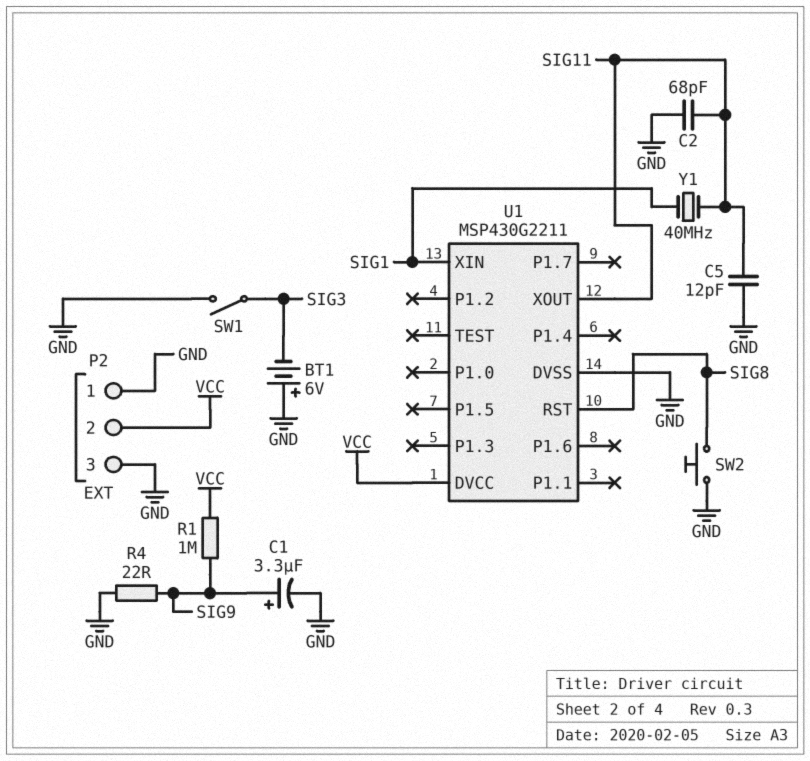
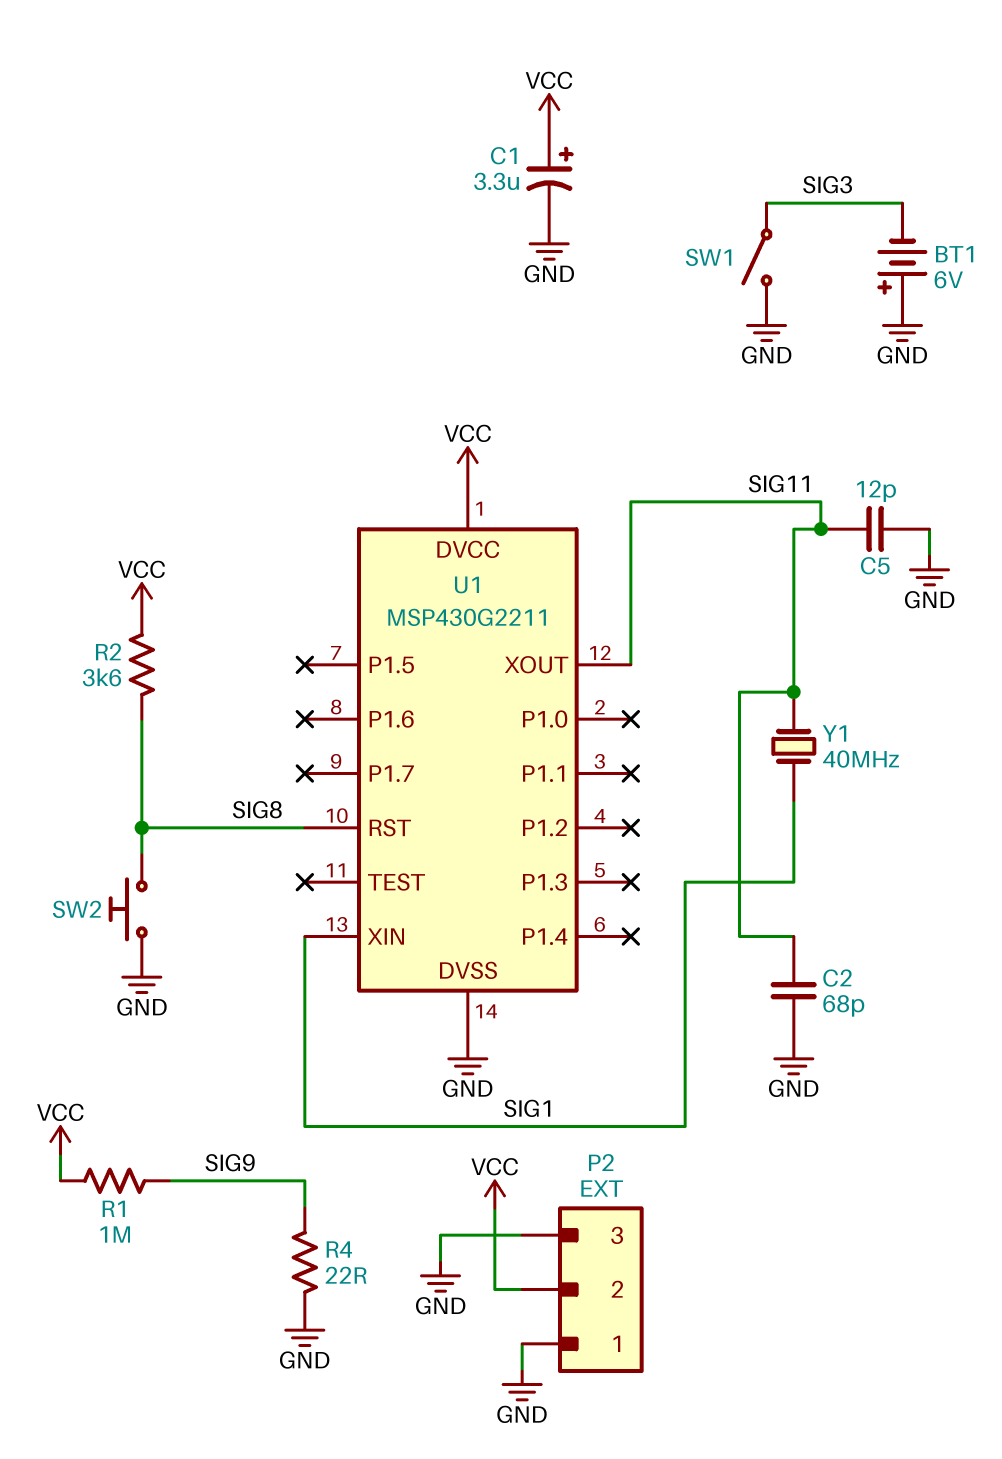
C1: 3.3uF (plus SIG9, minus GND) -> 3.3uF (plus VCC, minus GND)
R2: none -> 3.6k (SIG8, VCC)

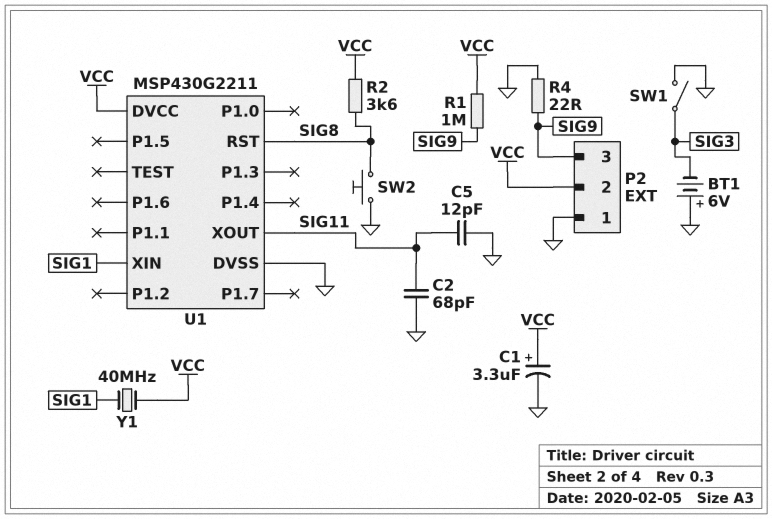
P2 pin 3: GND -> SIG9
Y1: 40MHz (SIG1, SIG11) -> 40MHz (SIG1, VCC)

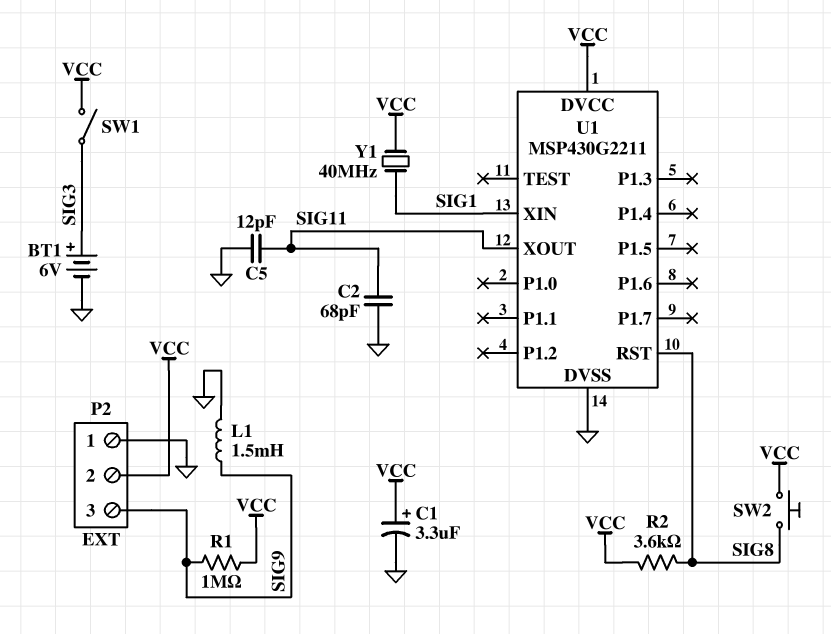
BT1: 6V (plus GND, minus SIG3) -> 6V (plus SIG3, minus GND)
L1: none -> 1.5mH (GND, SIG9)
R4: 22 (GND, SIG9) -> none
SW1: switch (GND, SIG3) -> switch (SIG3, VCC)
SW2: button (GND, SIG8) -> button (SIG8, VCC)

